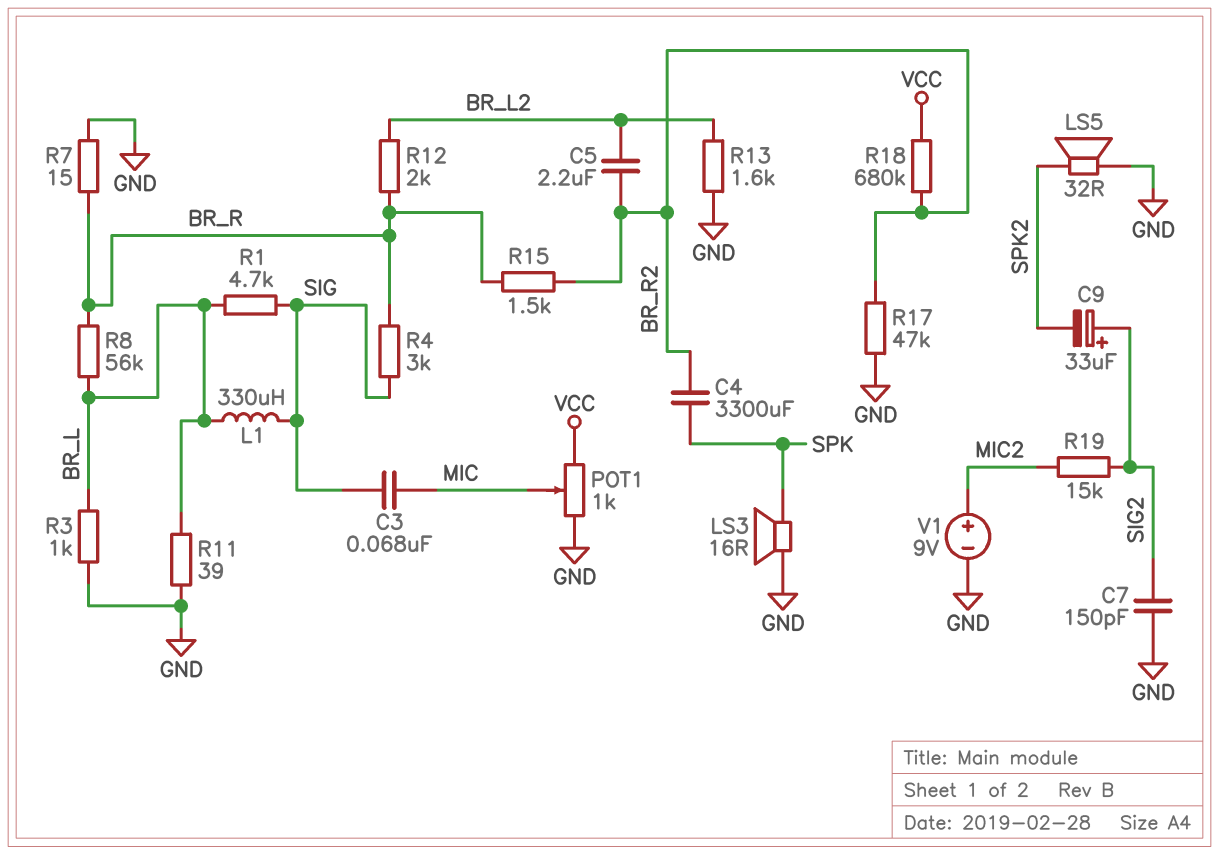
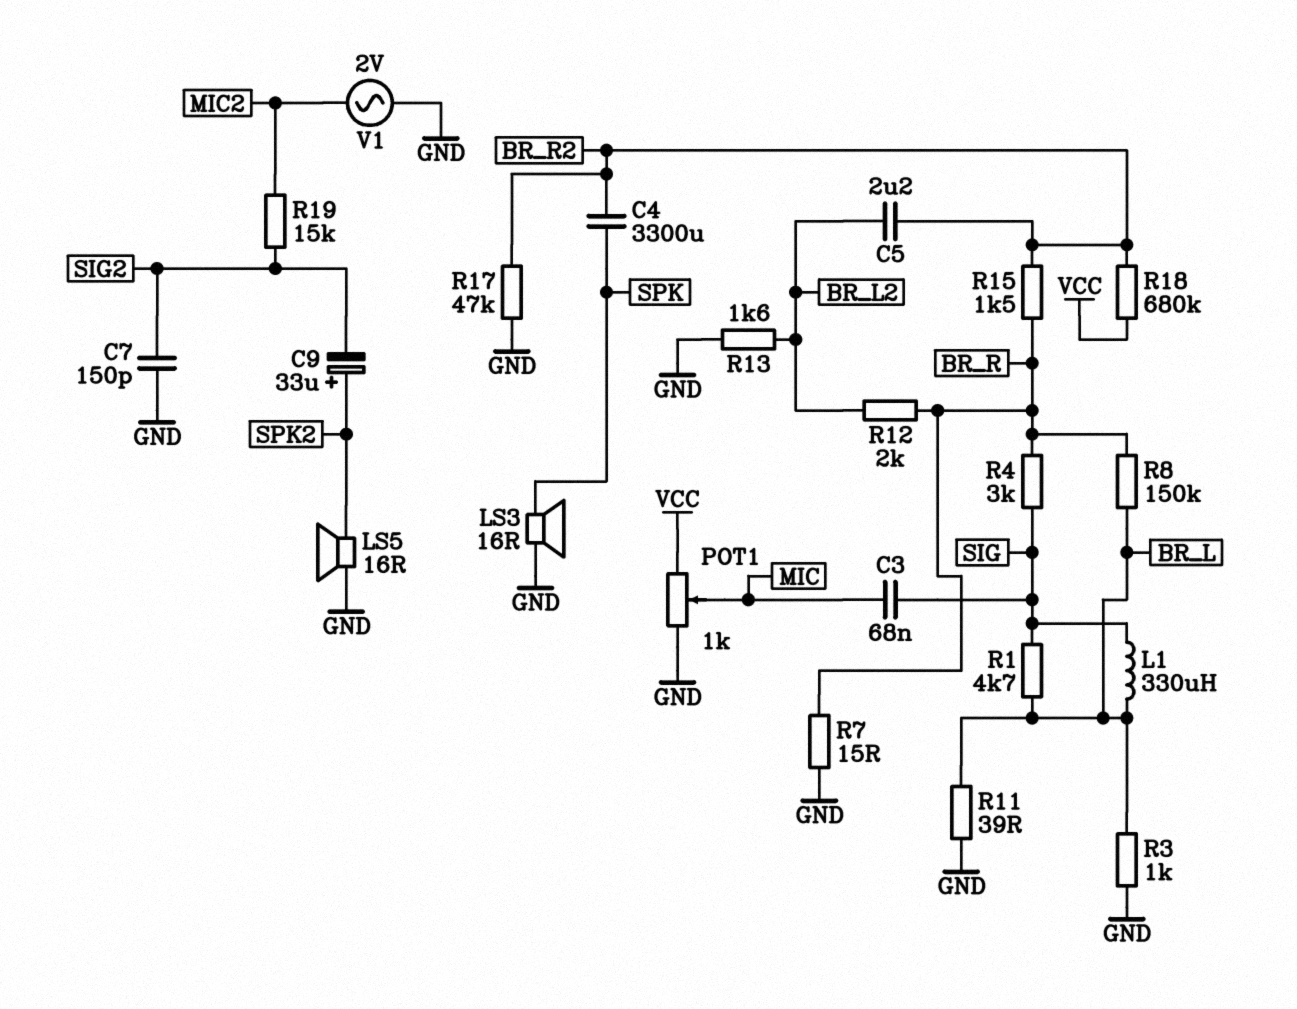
C9: 33uF (plus SIG2, minus SPK2) -> 33uF (plus SPK2, minus SIG2)
LS5: speaker 32R (GND, SPK2) -> speaker 16R (GND, SPK2)
R8: 56k (BR_L, BR_R) -> 150k (BR_L, BR_R)
V1: 9V (plus MIC2, minus GND) -> AC 2V (GND, MIC2)

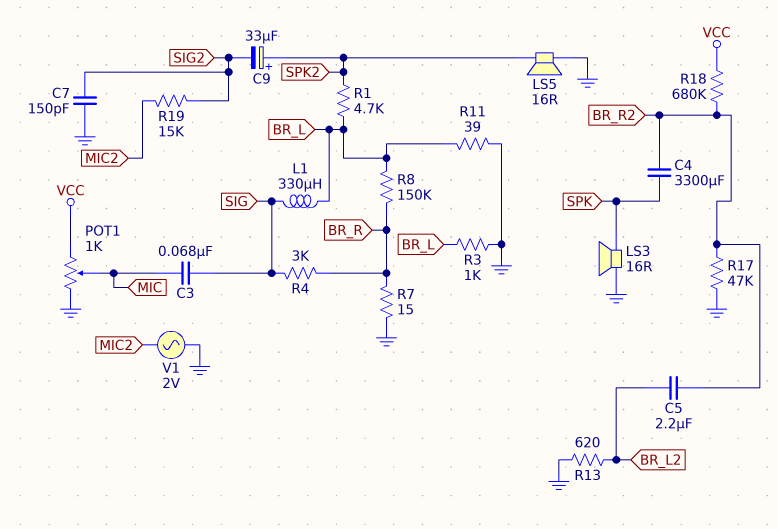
R1: 4.7k (BR_L, SIG) -> 4.7k (BR_L, SPK2)
R12: 2k (BR_L2, BR_R) -> none
R13: 1.6k (BR_L2, GND) -> 620 (BR_L2, GND)
R15: 1.5k (BR_R, BR_R2) -> none

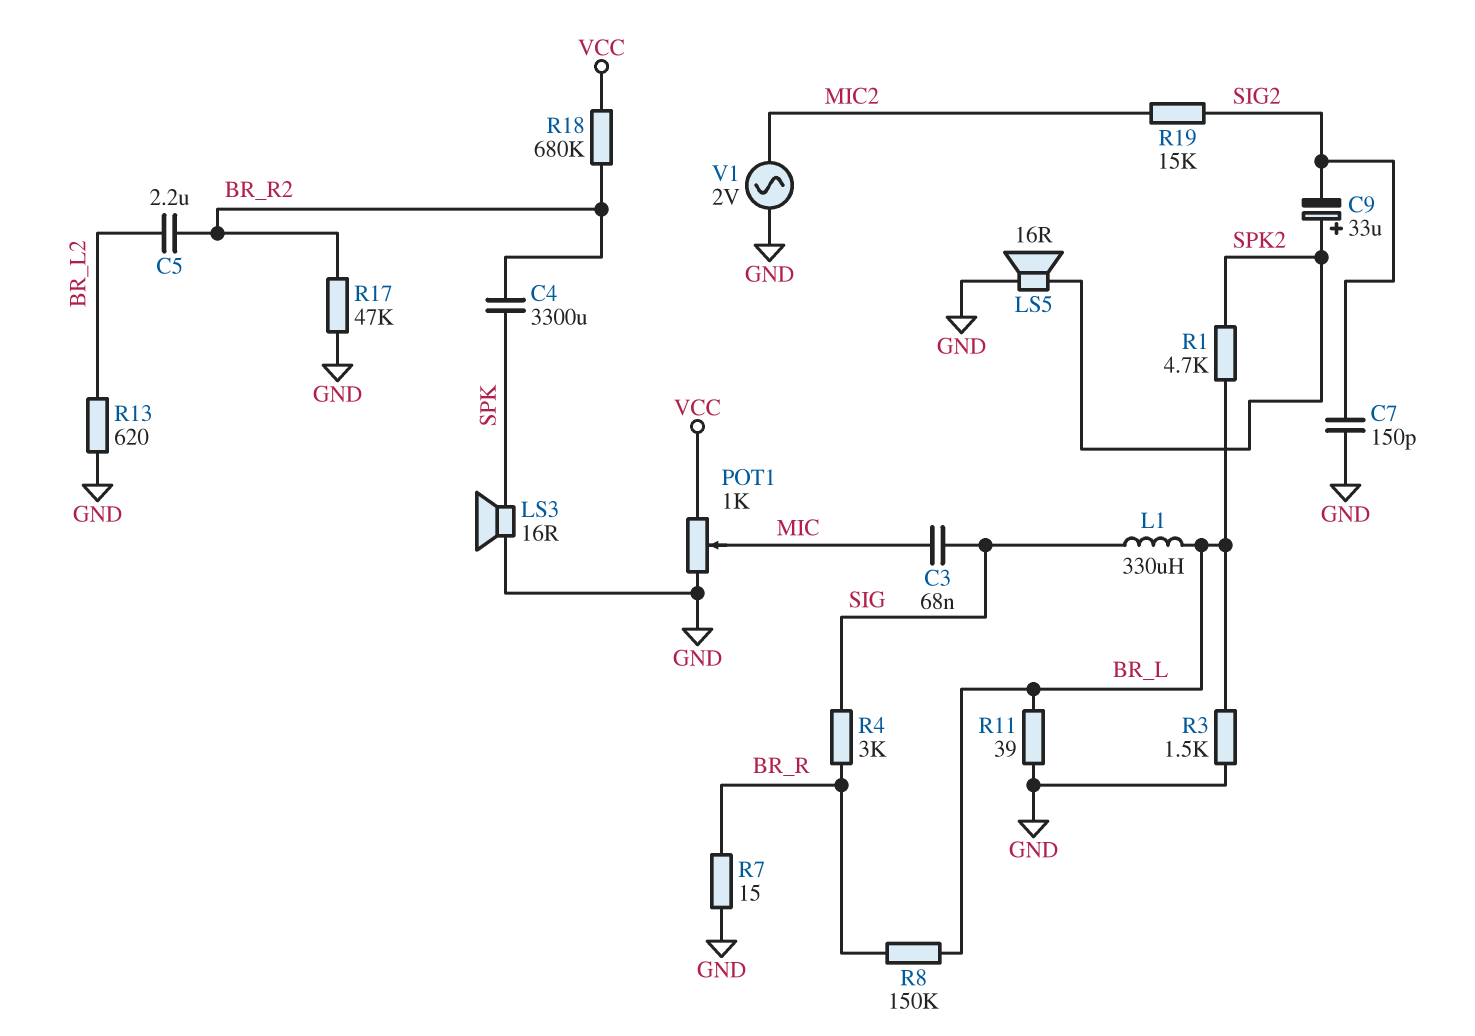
R3: 1k (BR_L, GND) -> 1.5k (BR_L, GND)

